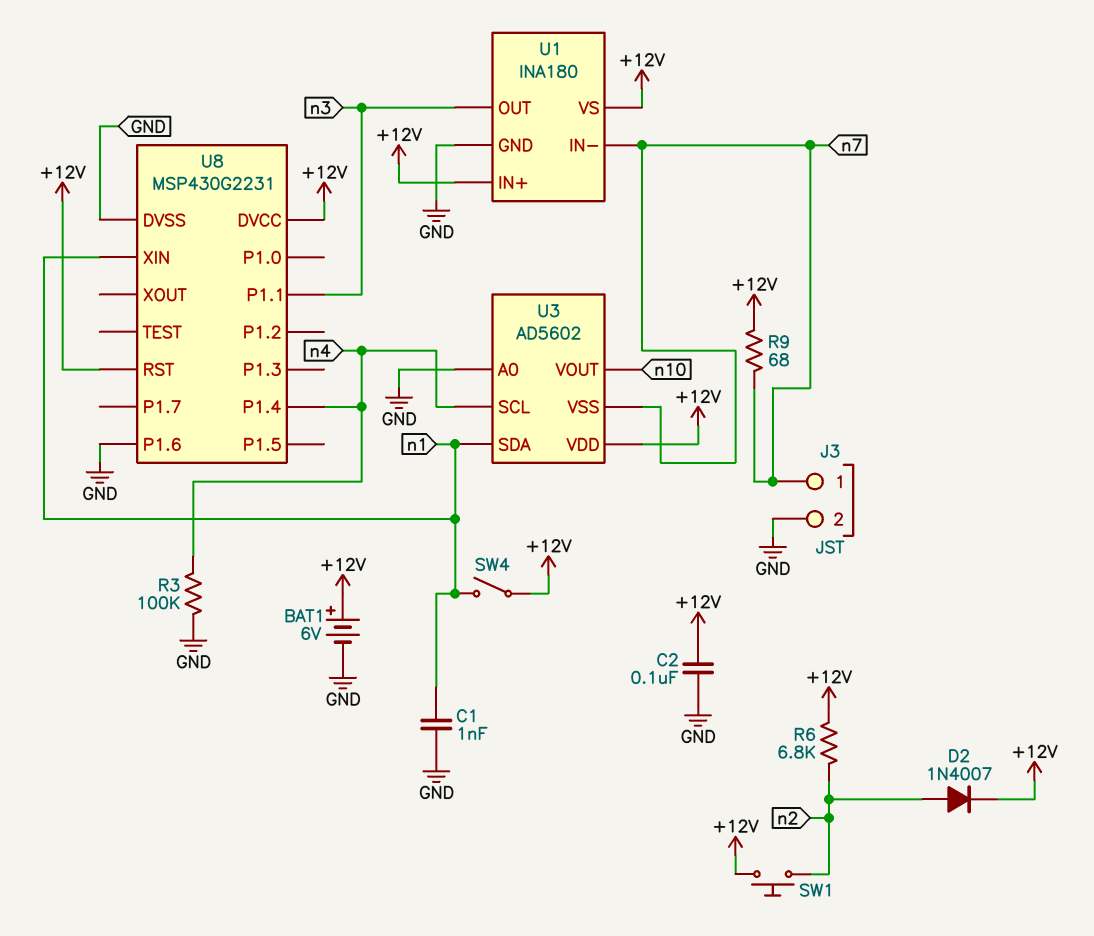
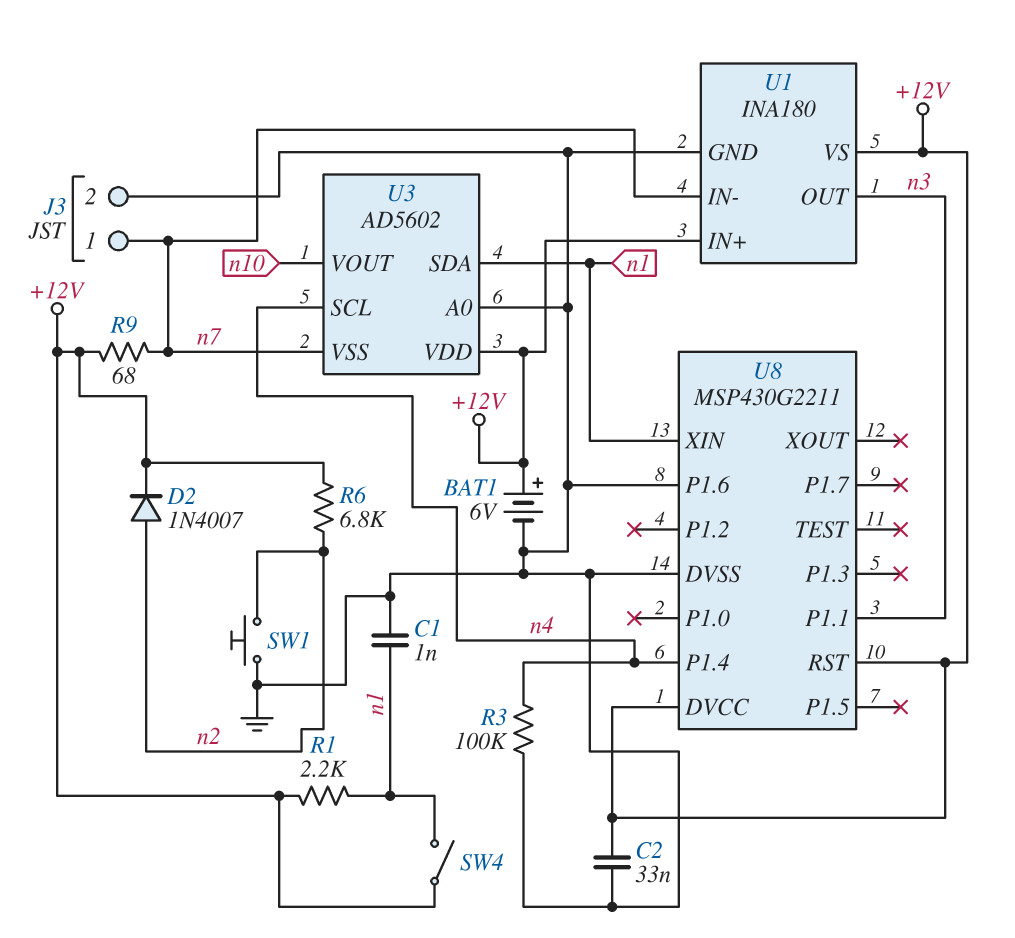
C2: 100nF (+12V, GND) -> 33nF (+12V, GND)
R1: none -> 2.2k (+12V, n1)
SW1: button (+12V, n2) -> button (GND, n2)
U8: MSP430G2231 -> MSP430G2211

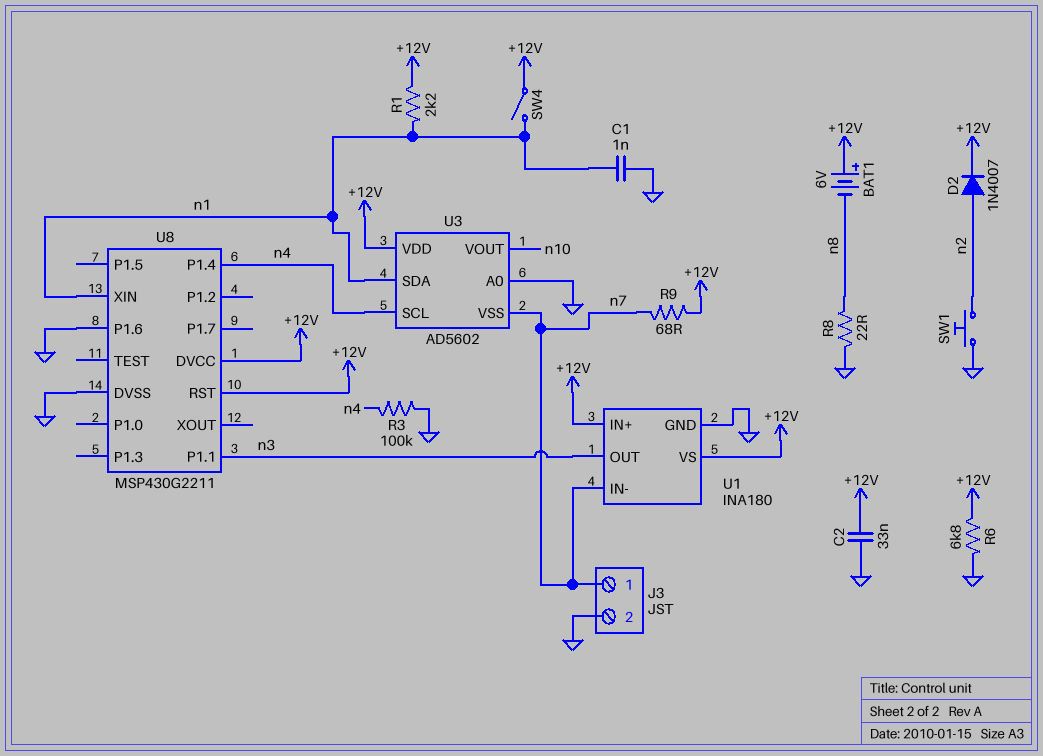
BAT1: 6V (plus +12V, minus GND) -> 6V (plus +12V, minus n8)
R6: 6.8k (+12V, n2) -> 6.8k (+12V, GND)
R8: none -> 22 (GND, n8)

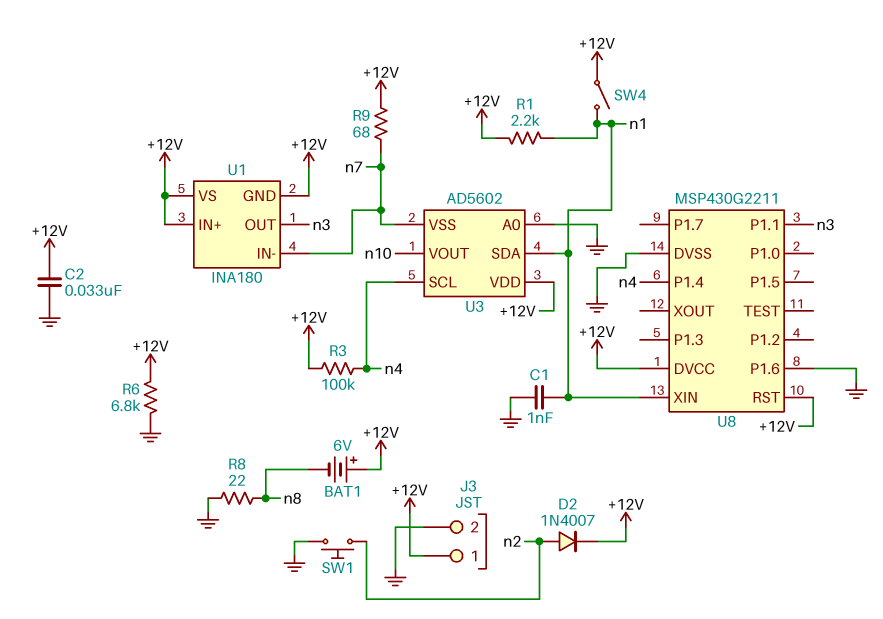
J3 pin 1: n7 -> +12V
R3: 100k (GND, n4) -> 100k (+12V, n4)
U1 pin GND: GND -> +12V

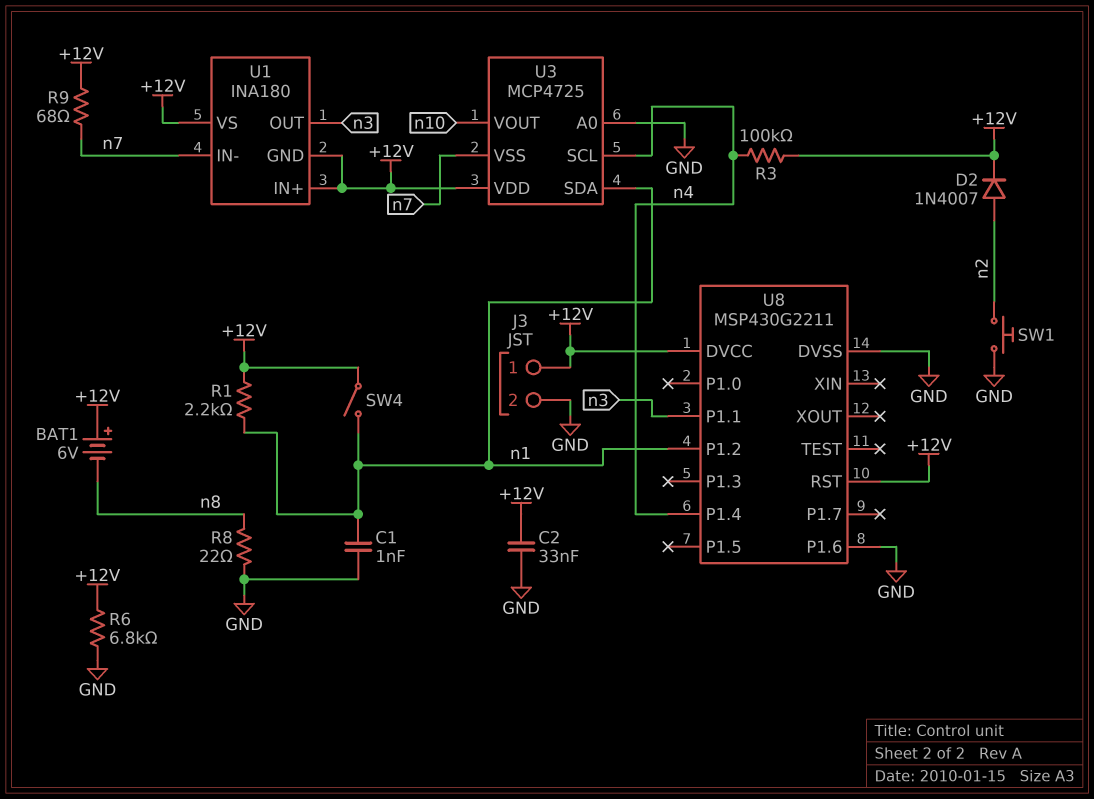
U3: AD5602 -> MCP4725
U8 pin P1.2: none -> n1
U8 pin XIN: n1 -> none

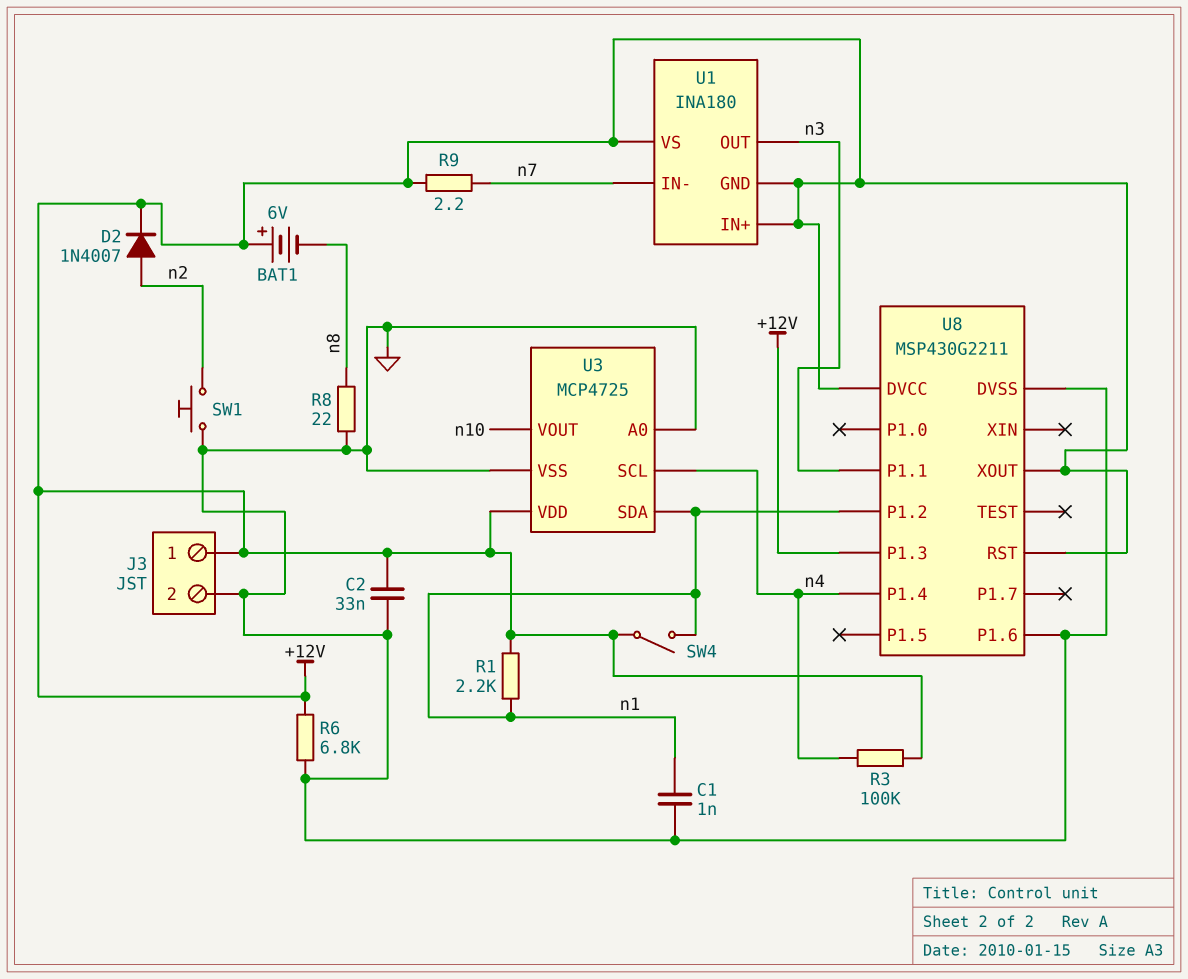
R9: 68 (+12V, n7) -> 2.2 (+12V, n7)
U3 pin VSS: n7 -> GND
U8 pin P1.3: none -> +12V
U8 pin XOUT: none -> +12V

